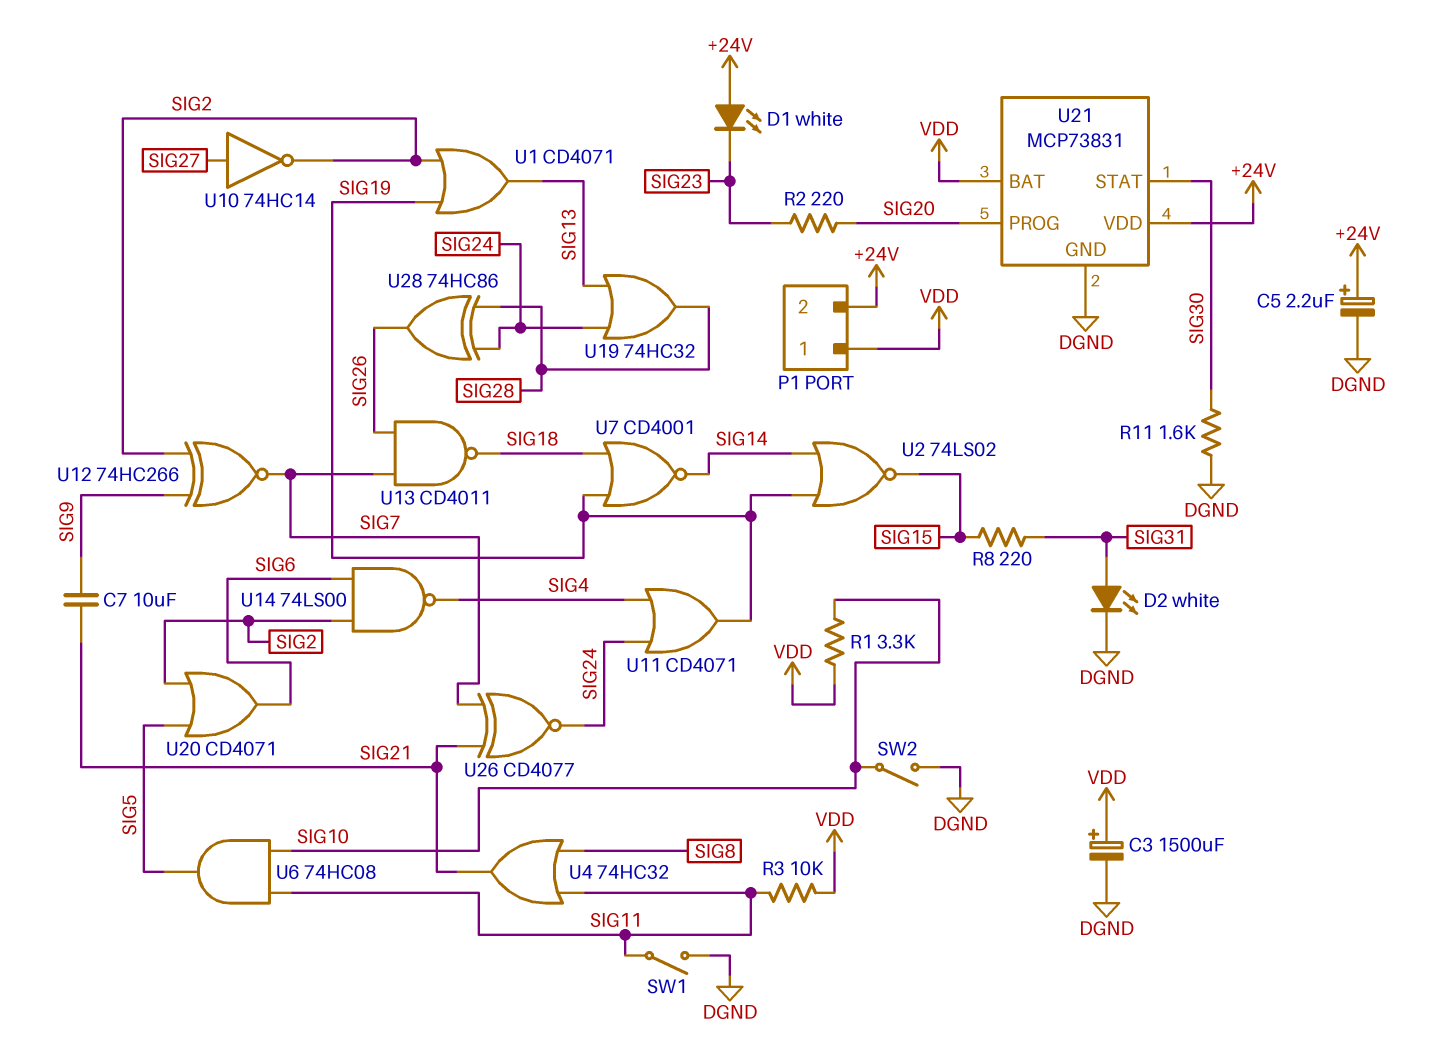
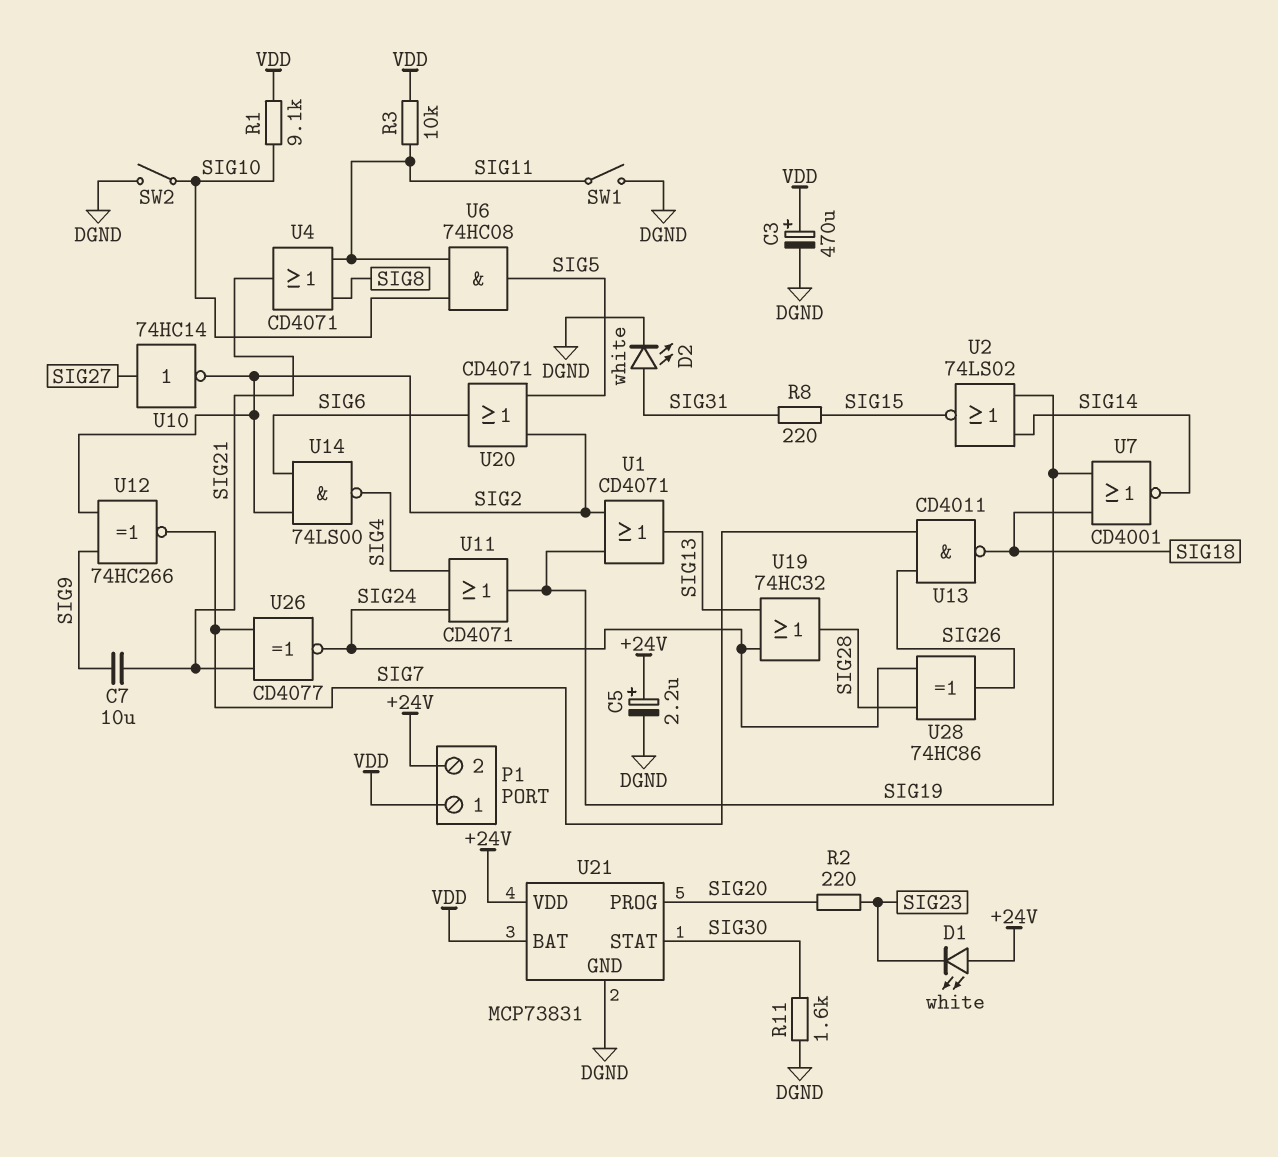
C3: 1500uF (plus VDD, minus DGND) -> 470uF (plus VDD, minus DGND)
R1: 3.3k (SIG10, VDD) -> 9.1k (SIG10, VDD)
U4: OR 74HC32 (in SIG8, in SIG11, out SIG21) -> OR CD4071 (in SIG8, in SIG11, out SIG21)

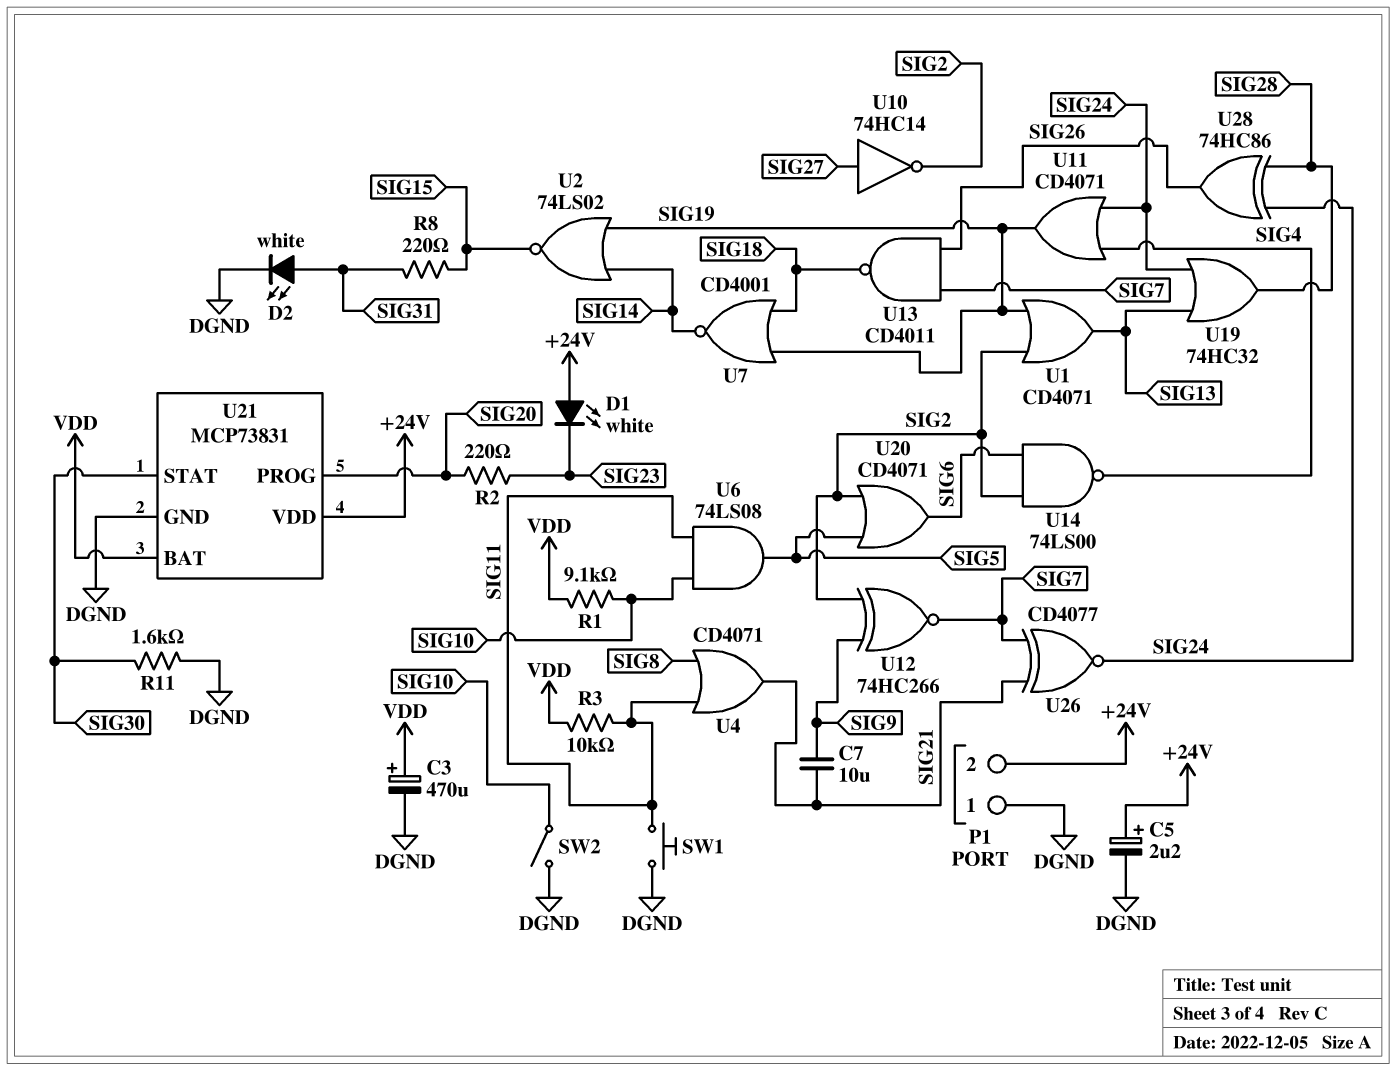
P1 pin 1: VDD -> DGND
SW1: switch (DGND, SIG11) -> button (DGND, SIG11)
U6: AND 74HC08 (in SIG10, in SIG11, out SIG5) -> AND 74LS08 (in SIG10, in SIG11, out SIG5)

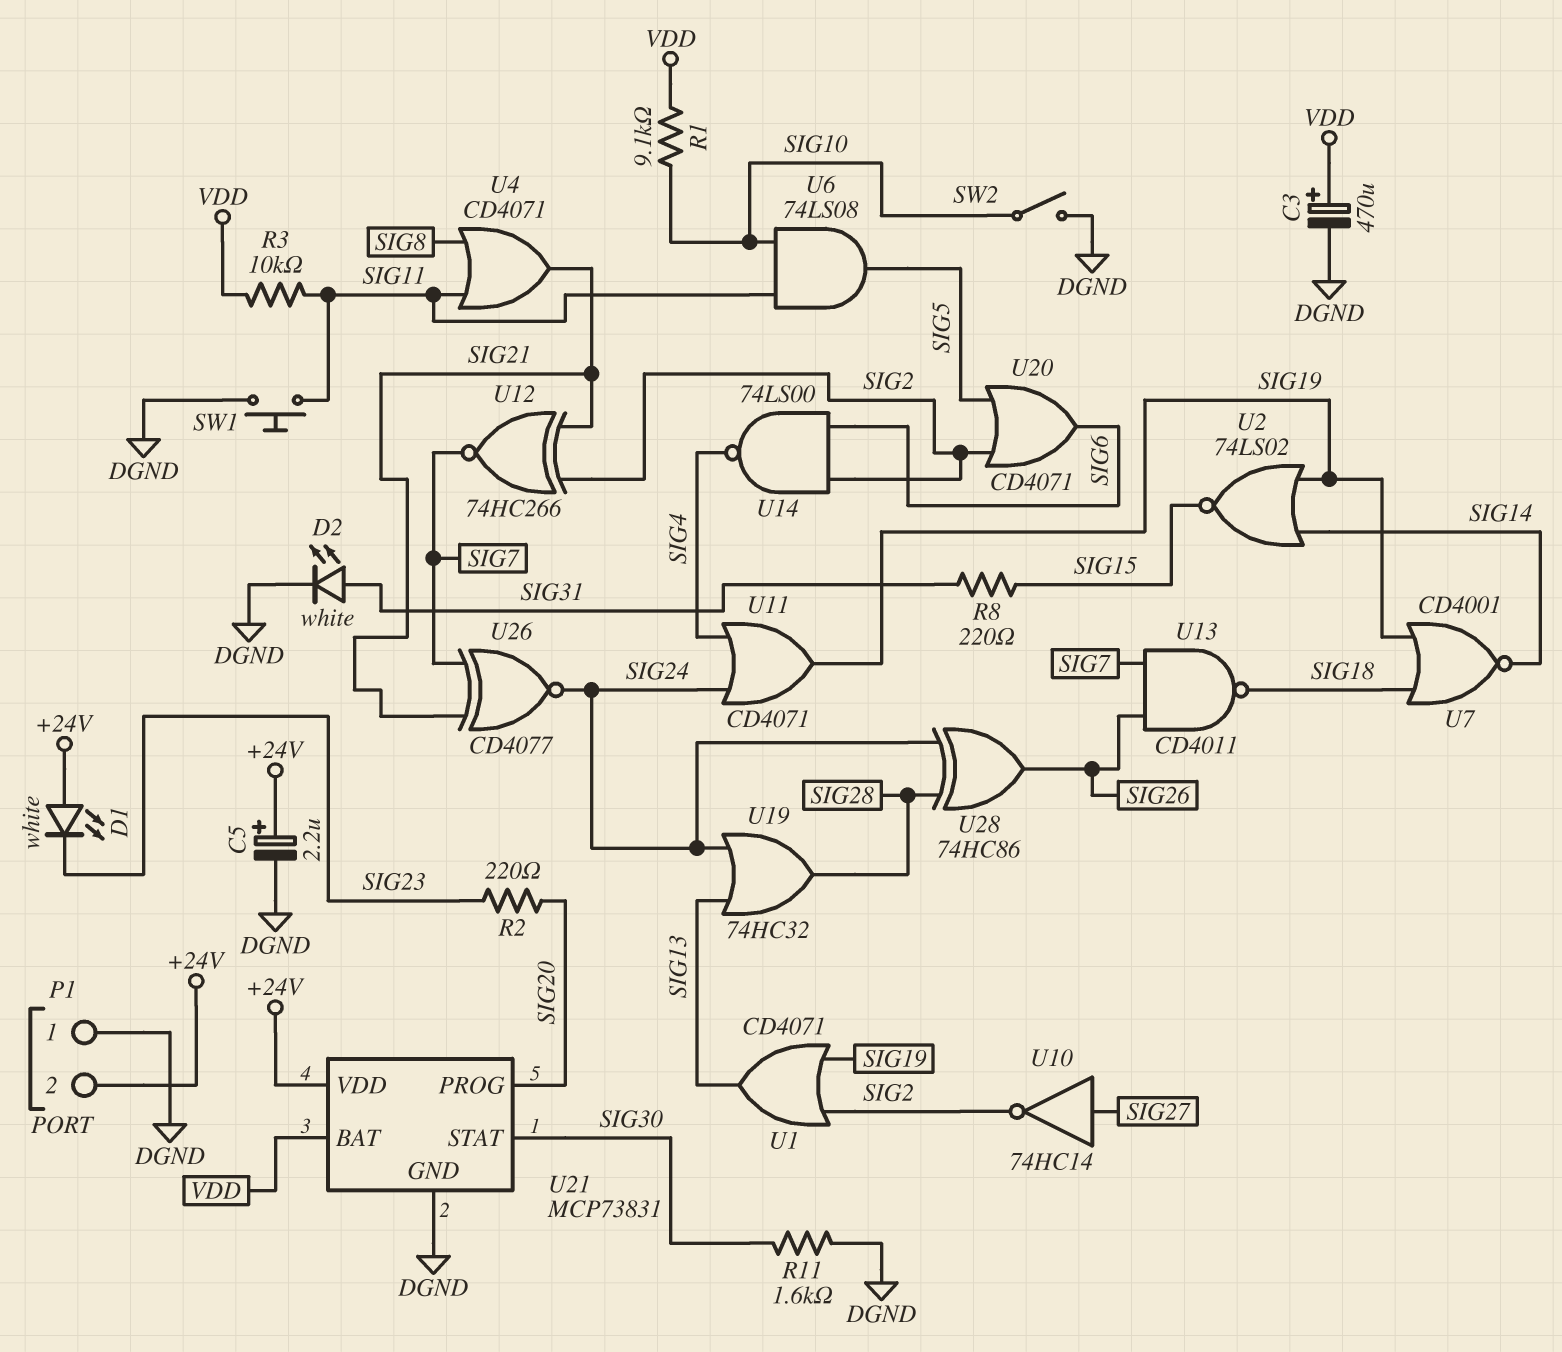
C7: 10uF (SIG9, SIG21) -> none
U12: XNOR 74HC266 (in SIG2, in SIG9, out SIG7) -> XNOR 74HC266 (in SIG2, in SIG21, out SIG7)

